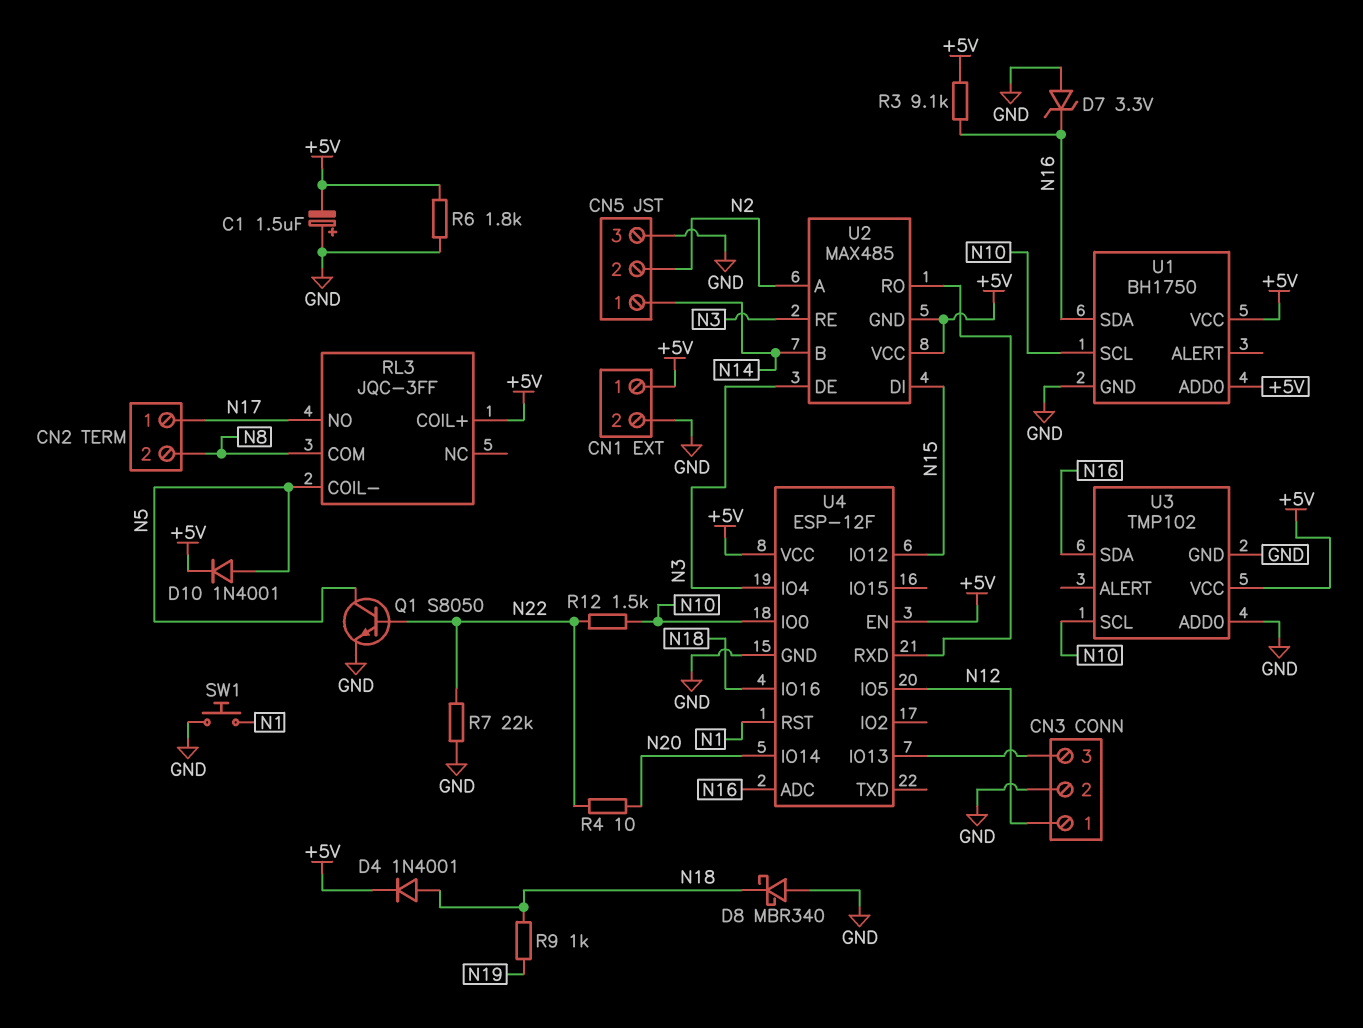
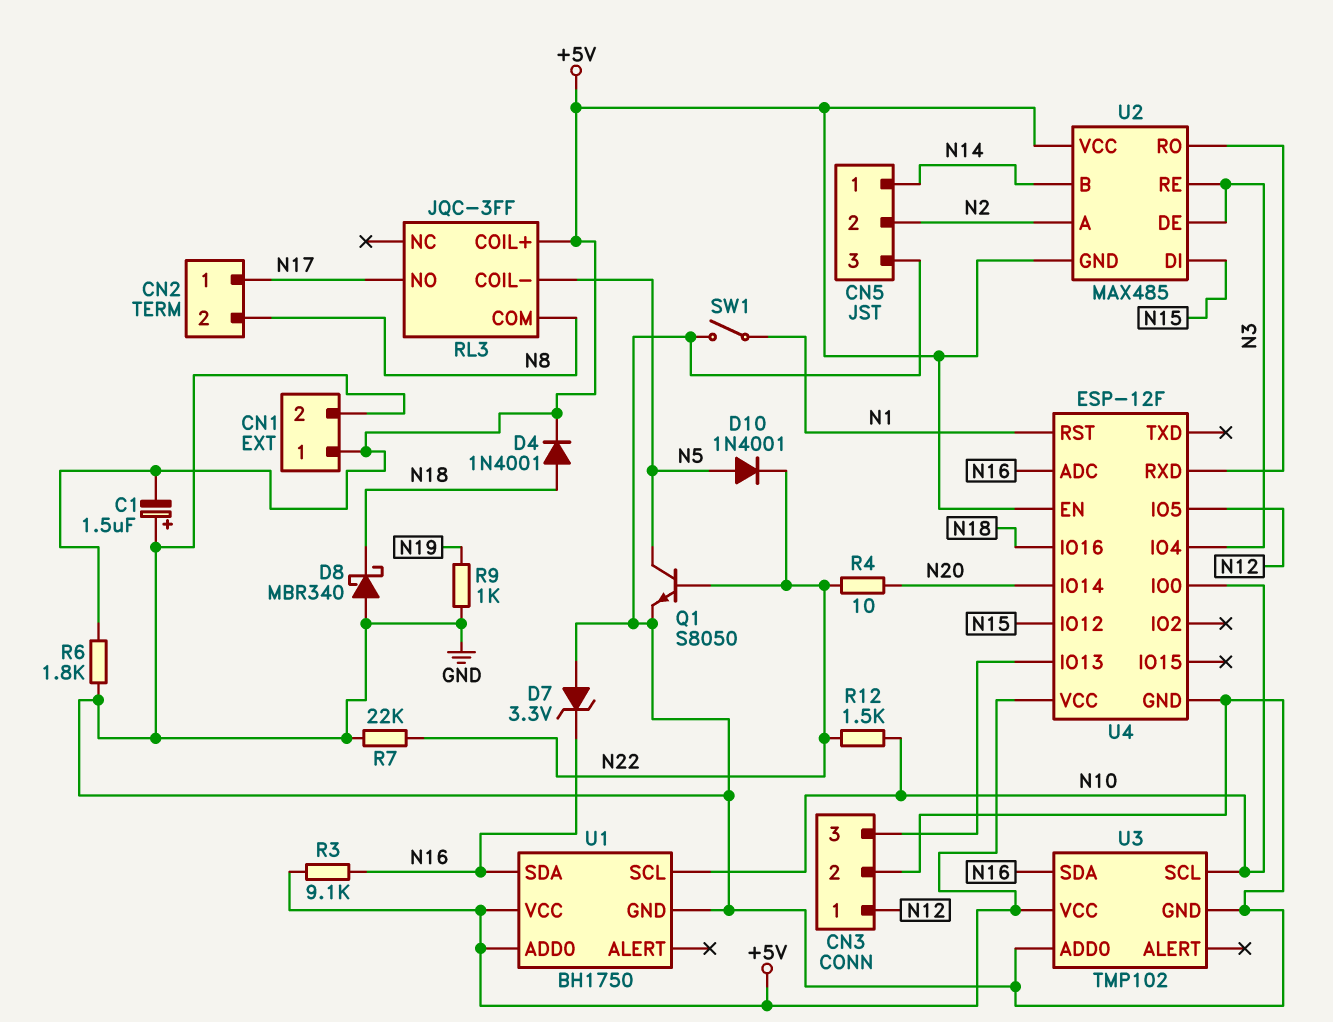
D10: diode 1N4001 (A N5, K +5V) -> diode 1N4001 (A N5, K N22)
R9: 1k (N18, N19) -> 1k (GND, N19)
SW1: button (GND, N1) -> switch (GND, N1)

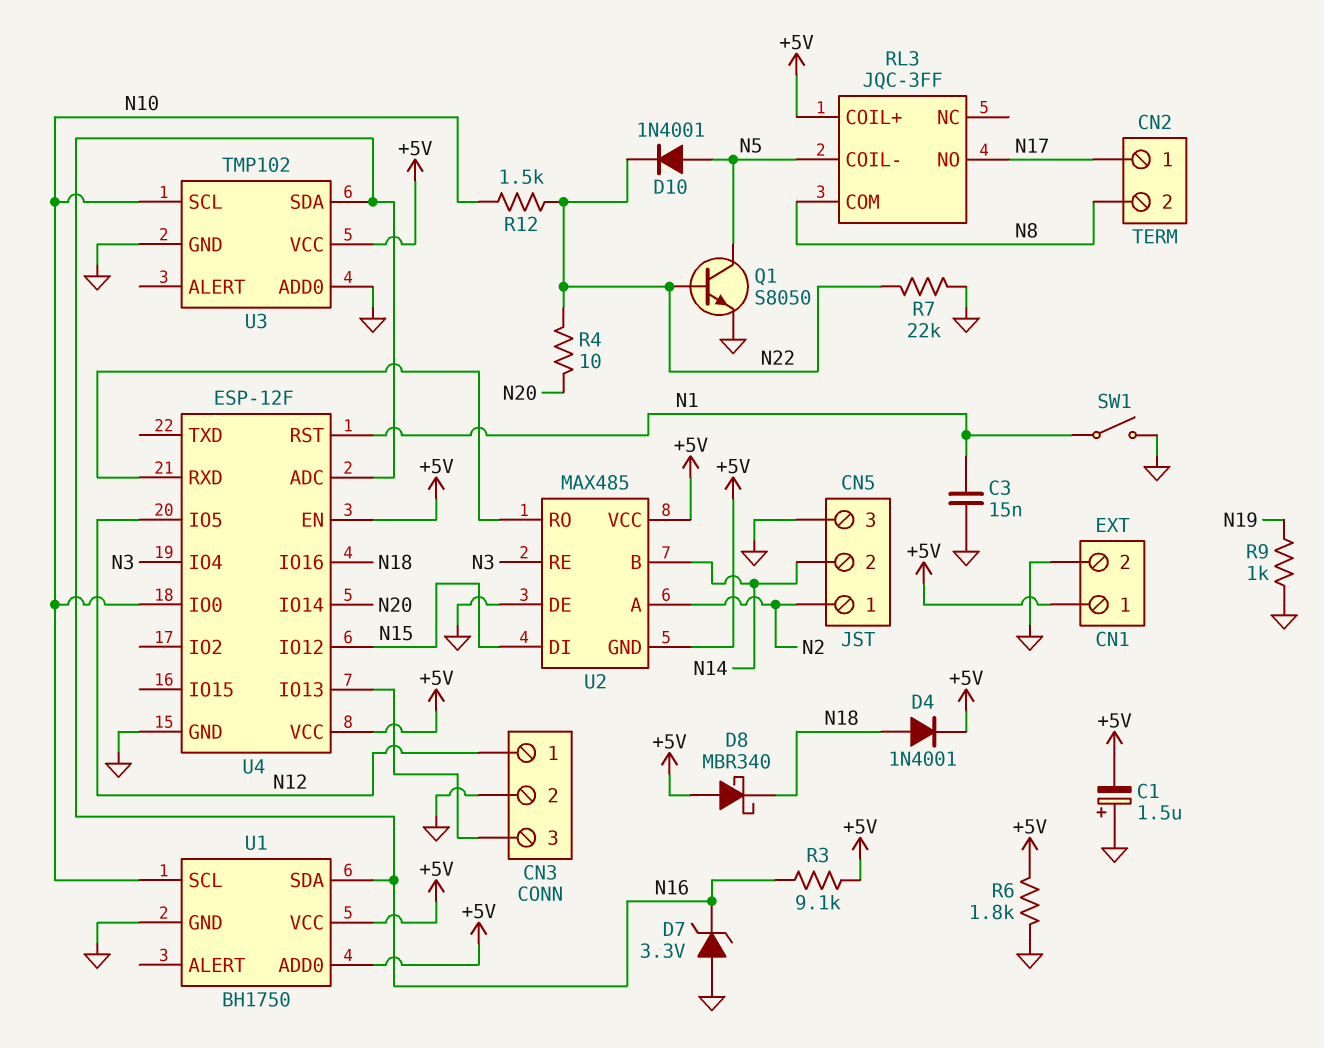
C3: none -> 15nF (GND, N1)
CN5 pin 1: N14 -> N2
CN5 pin 2: N2 -> N14
D8: schottky MBR340 (A GND, K N18) -> schottky MBR340 (A +5V, K N18)
U2 pin DE: N3 -> GND

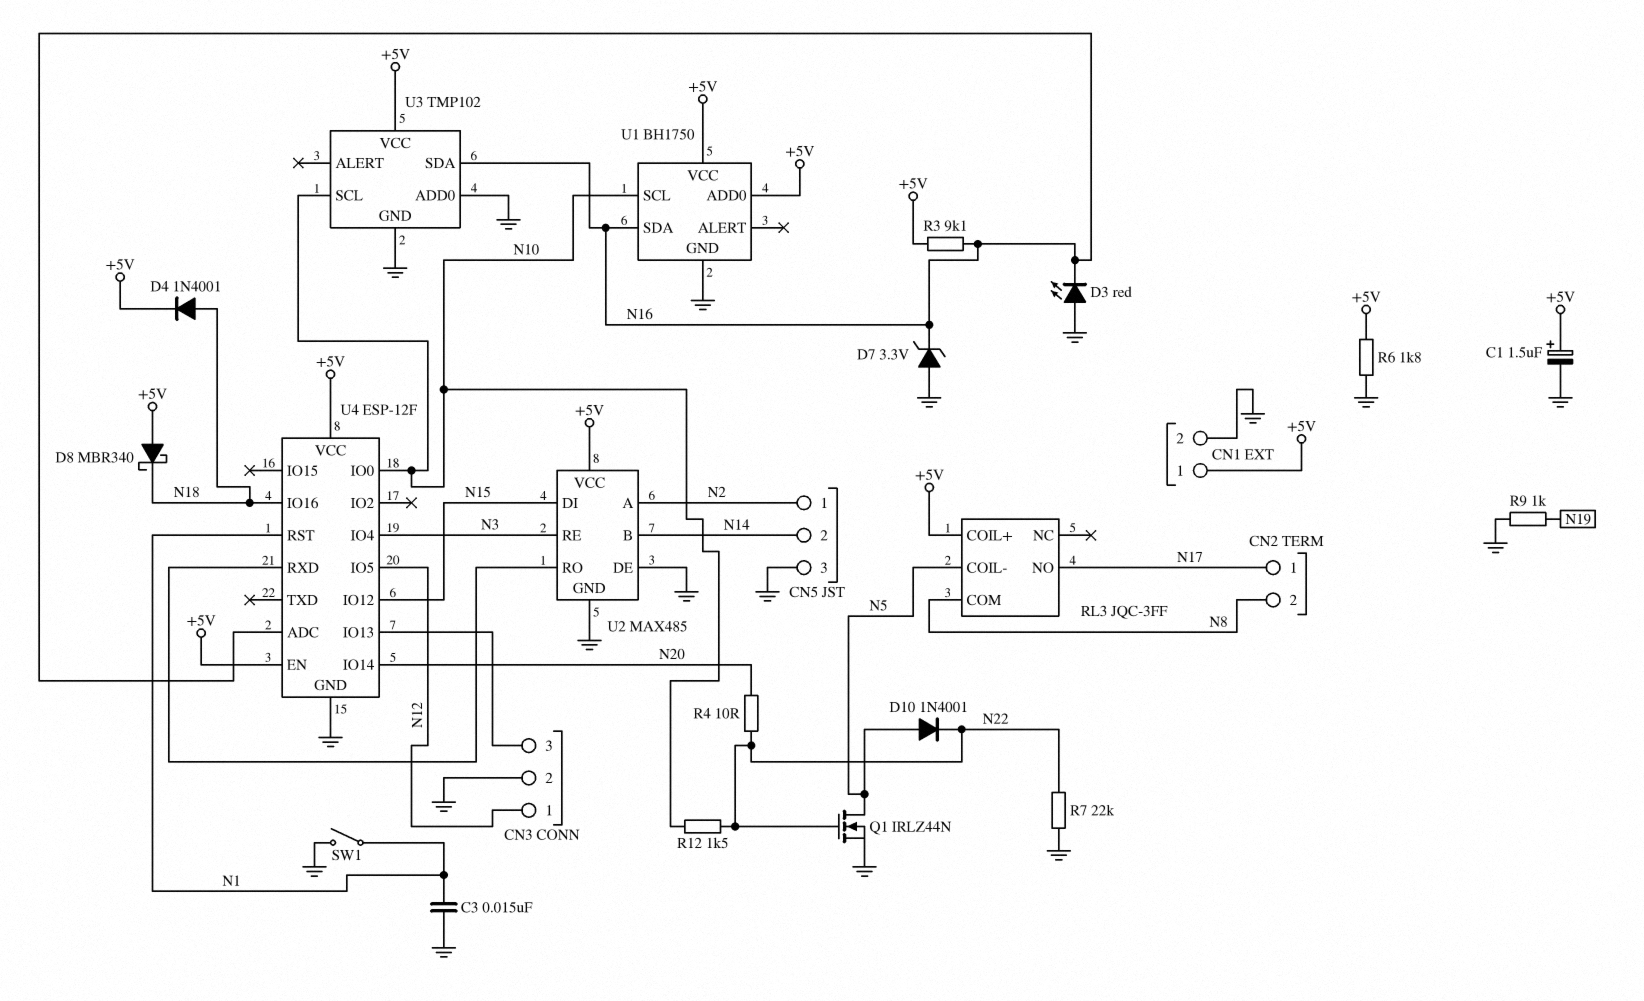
C1: 1.5uF (plus GND, minus +5V) -> 1.5uF (plus +5V, minus GND)
D3: none -> LED red (A GND, K N16)
Q1: NPN S8050 (B N22, C N5, E GND) -> NMOS IRLZ44N (G N22, D N5, S GND)
U2 pin GND: +5V -> GND

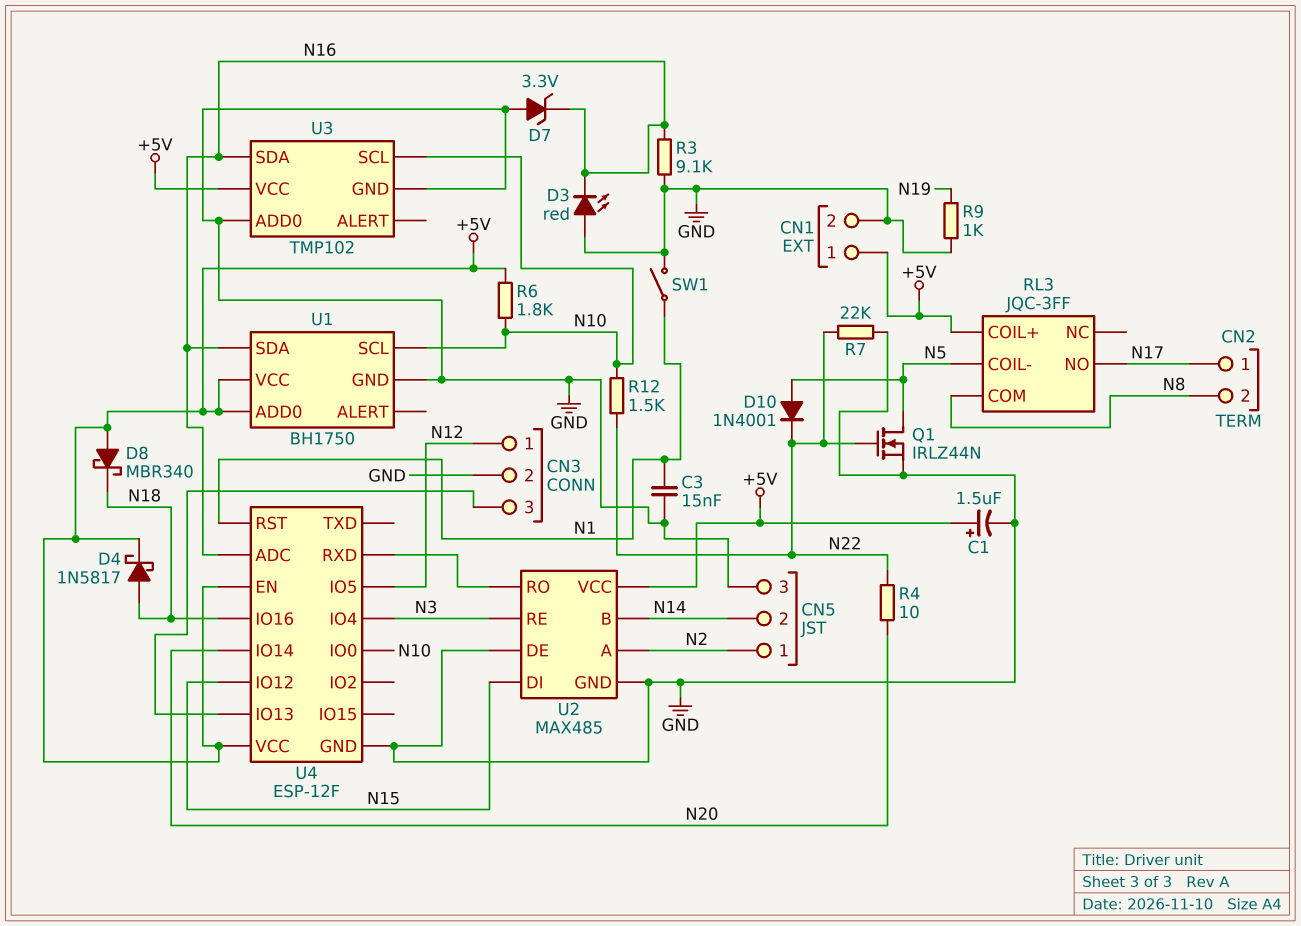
D4: diode 1N4001 (A N18, K +5V) -> schottky 1N5817 (A N18, K +5V)
R3: 9.1k (+5V, N16) -> 9.1k (GND, N16)
R6: 1.8k (+5V, GND) -> 1.8k (+5V, N10)

